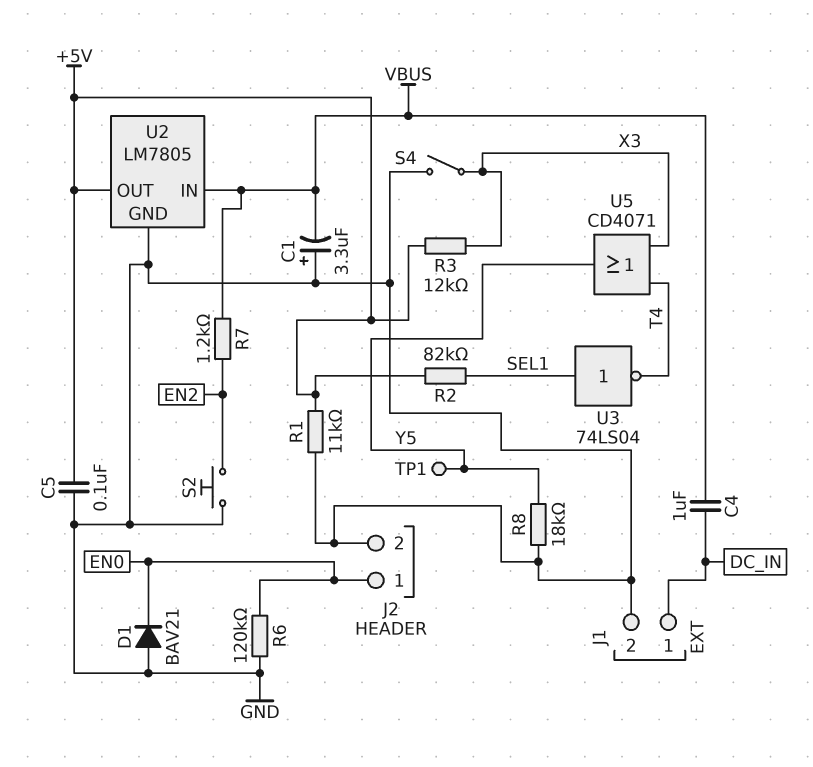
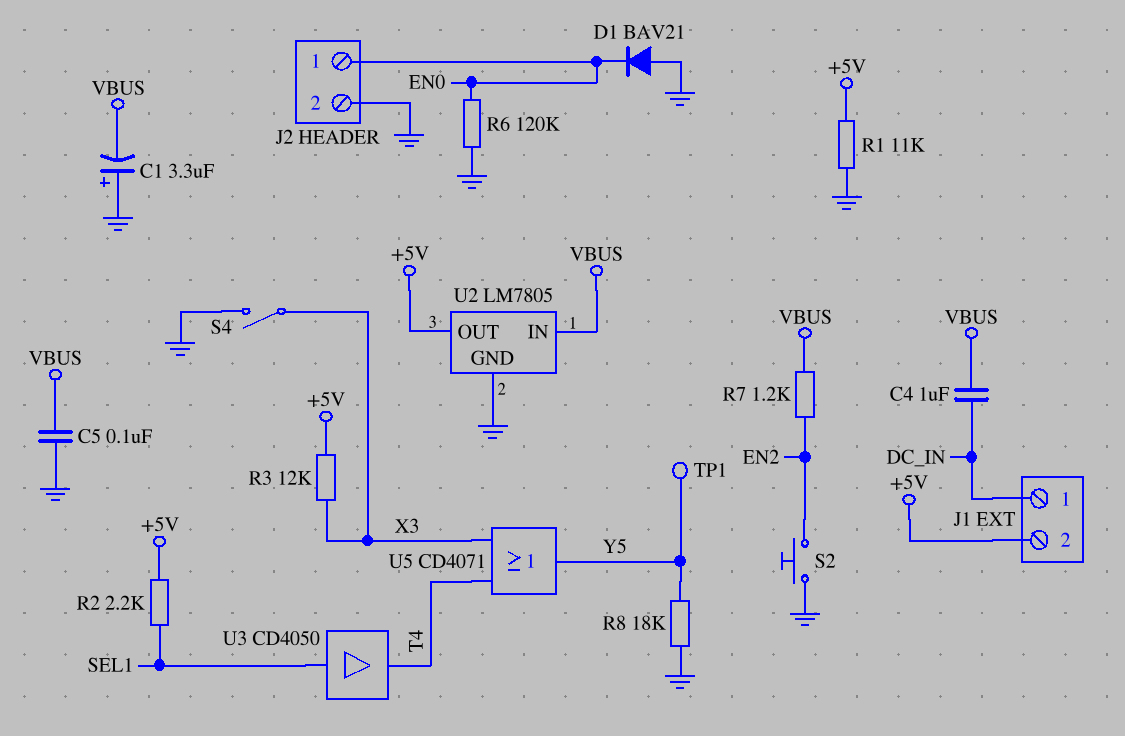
C5: 100nF (+5V, GND) -> 100nF (GND, VBUS)
J1 pin 2: GND -> +5V
R2: 82k (+5V, SEL1) -> 2.2k (+5V, SEL1)
U3: NOT 74LS04 (in SEL1, out T4) -> buffer CD4050 (in SEL1, out T4)

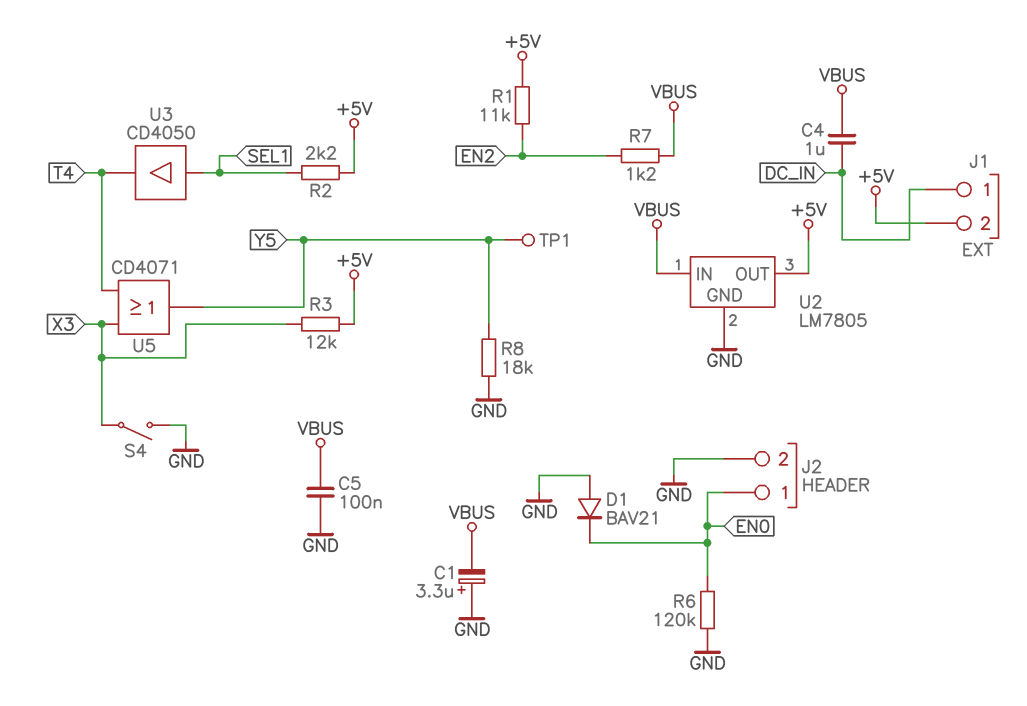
R1: 11k (+5V, GND) -> 11k (+5V, EN2)
S2: button (EN2, GND) -> none

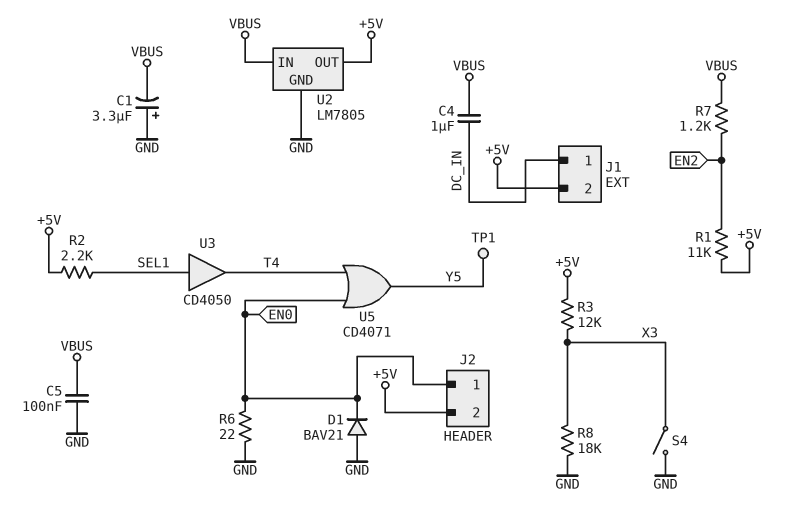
J2 pin 2: GND -> +5V
R6: 120k (EN0, GND) -> 22 (EN0, GND)
R8: 18k (GND, Y5) -> 18k (GND, X3)
U5: OR CD4071 (in T4, in X3, out Y5) -> OR CD4071 (in EN0, in T4, out Y5)

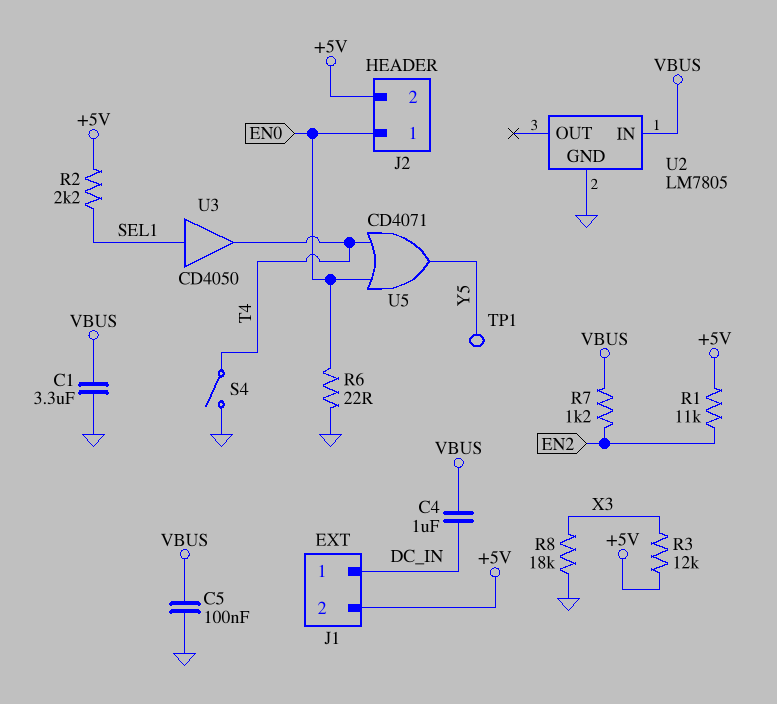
C1: 3.3uF (plus GND, minus VBUS) -> 3.3uF (GND, VBUS)
D1: diode BAV21 (A GND, K EN0) -> none
S4: switch (GND, X3) -> switch (GND, T4)
U2 pin OUT: +5V -> none

